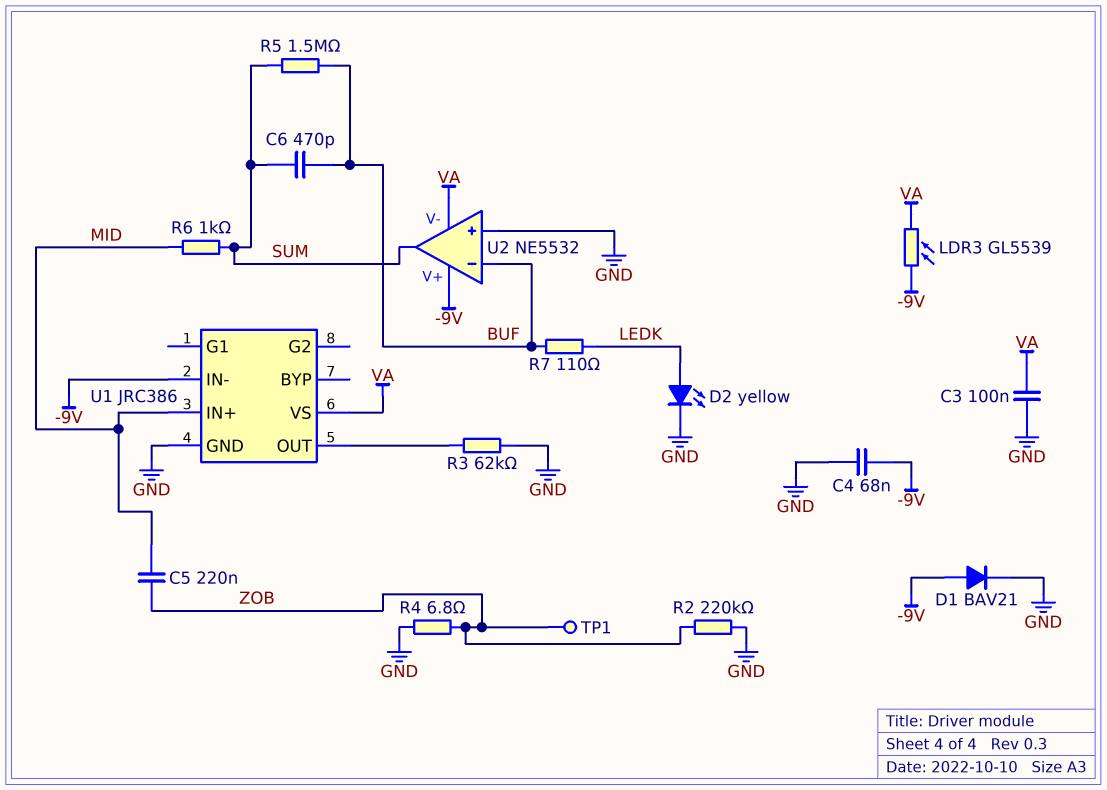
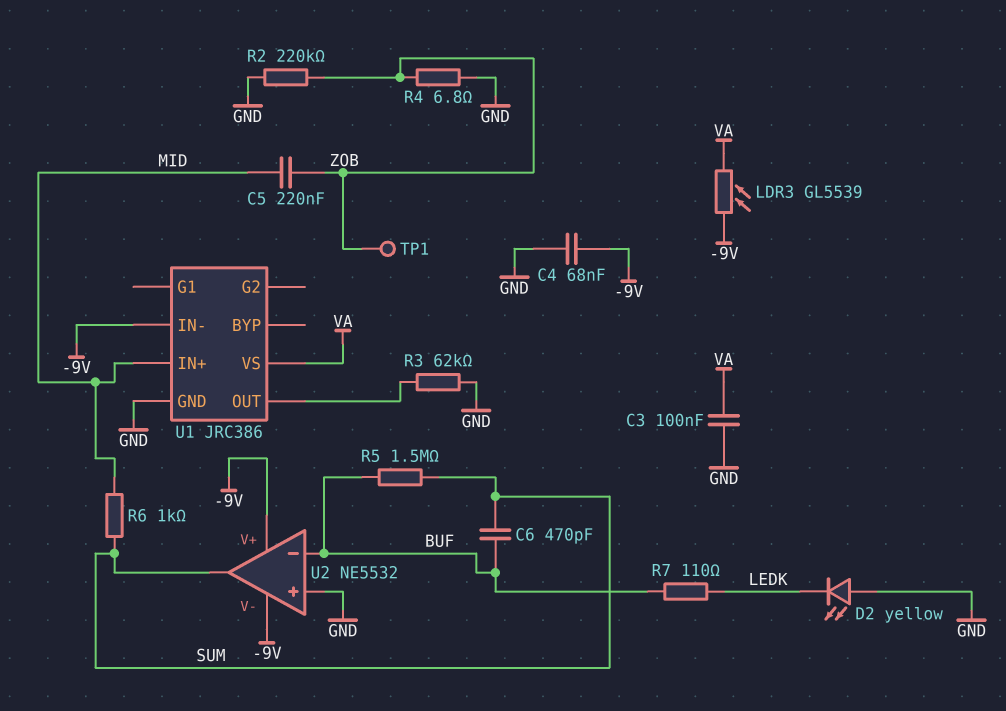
D1: diode BAV21 (A -9V, K GND) -> none
D2: LED yellow (A LEDK, K GND) -> LED yellow (A GND, K LEDK)
U2 pin V-: VA -> -9V

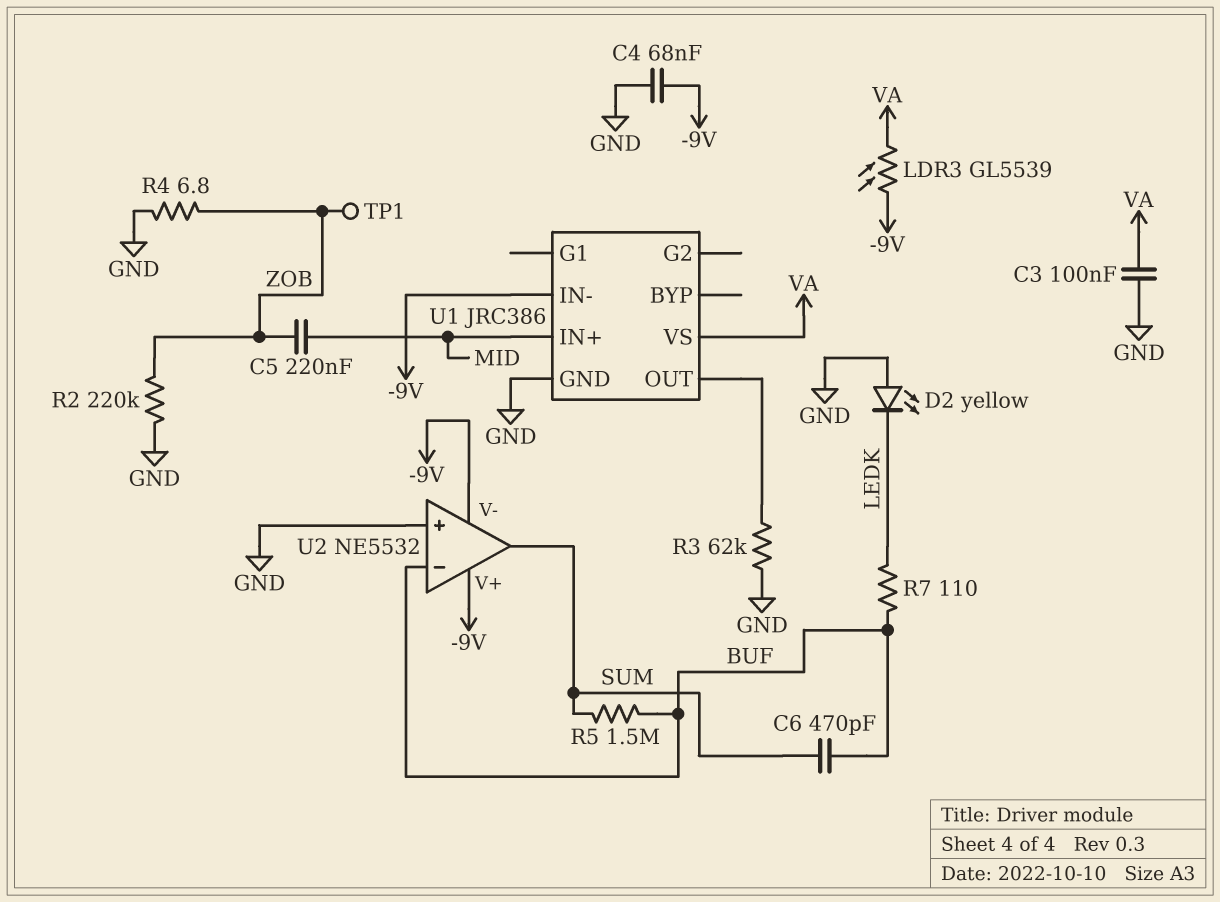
R6: 1k (MID, SUM) -> none

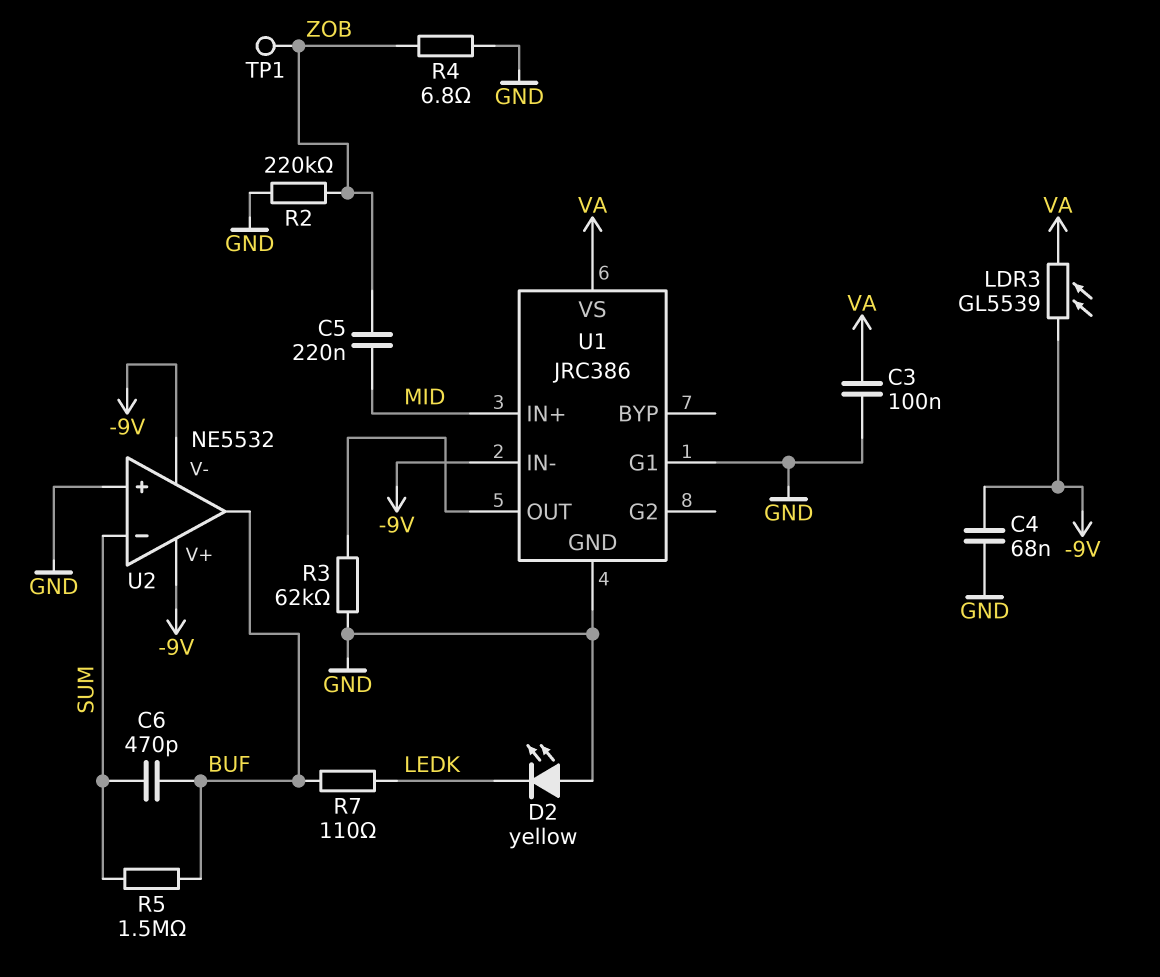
U1 pin G1: none -> GND
U2 pin in-: BUF -> SUM
U2 pin out: SUM -> BUF

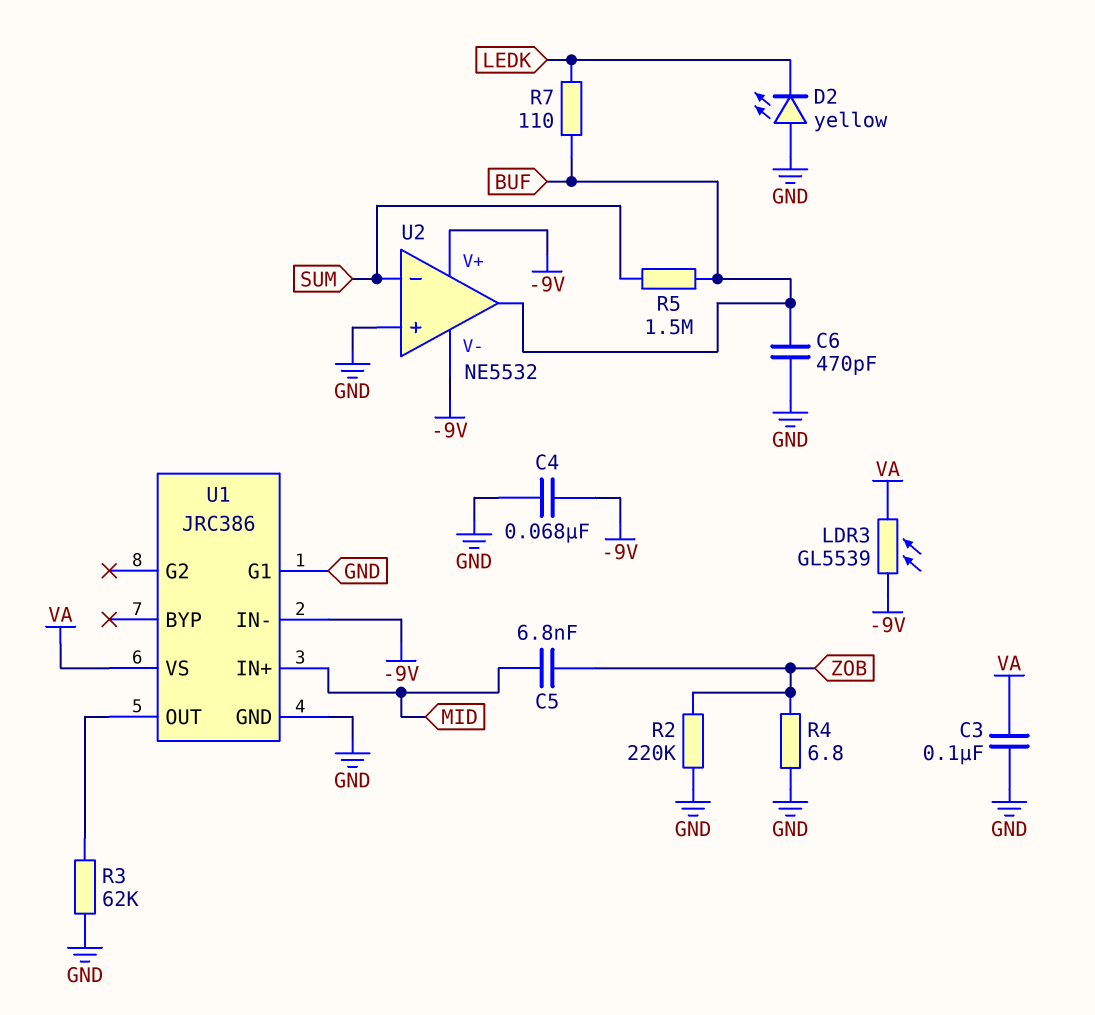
C5: 220nF (MID, ZOB) -> 6.8nF (MID, ZOB)
C6: 470pF (BUF, SUM) -> 470pF (BUF, GND)
TP1: test point (ZOB) -> none

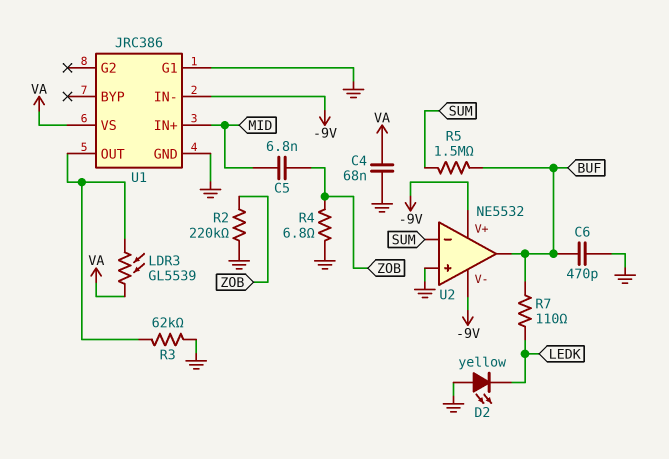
C3: 100nF (GND, VA) -> none
C4: 68nF (-9V, GND) -> 68nF (GND, VA)
LDR3: GL5539 (-9V, VA) -> GL5539 (U1/OUT, VA)

